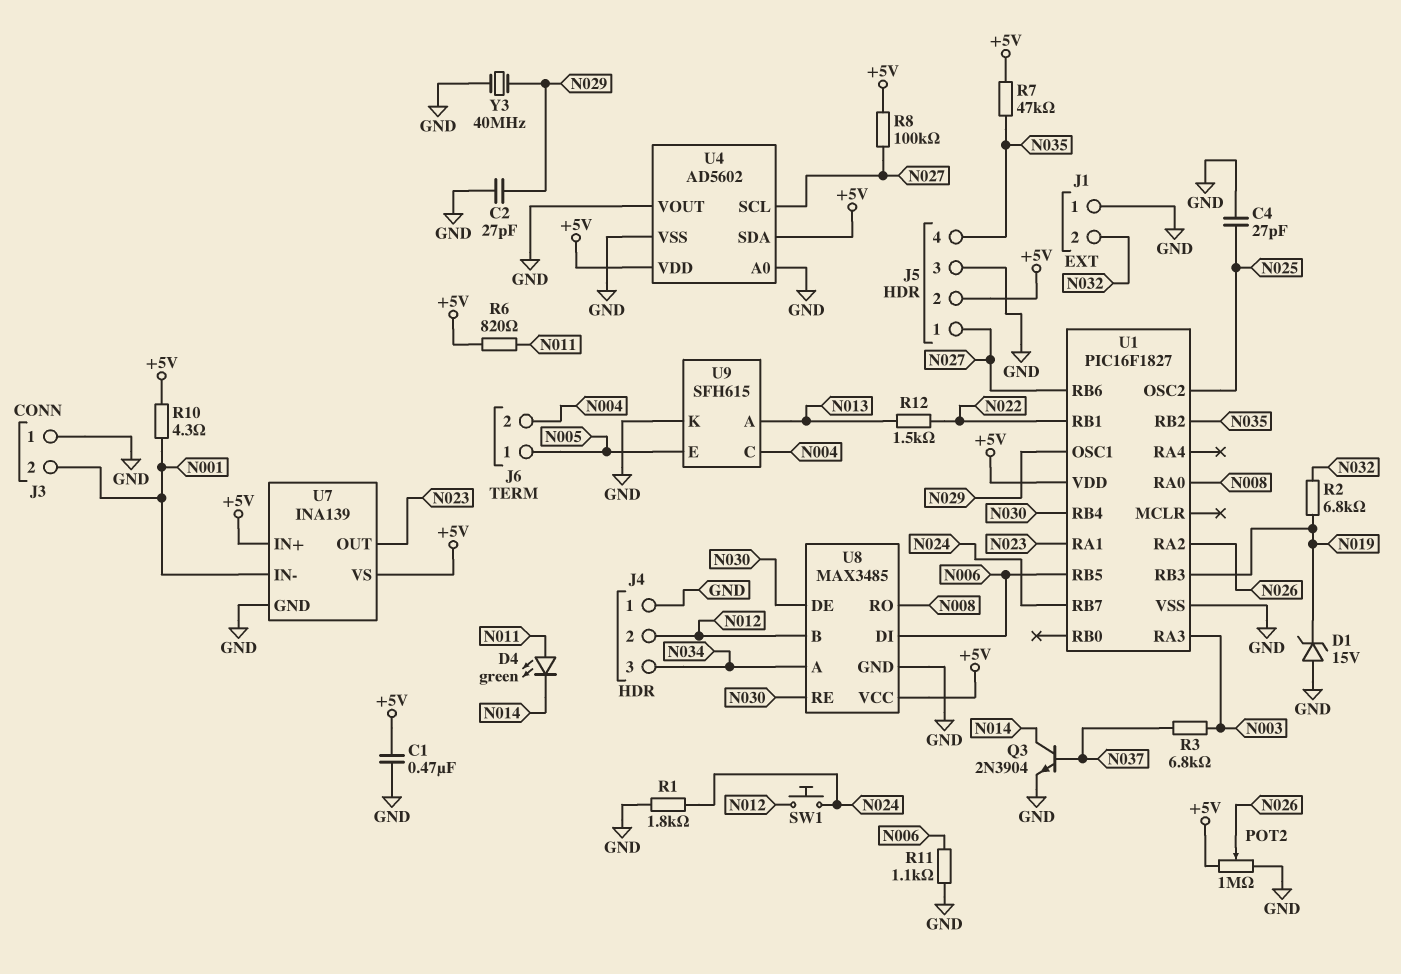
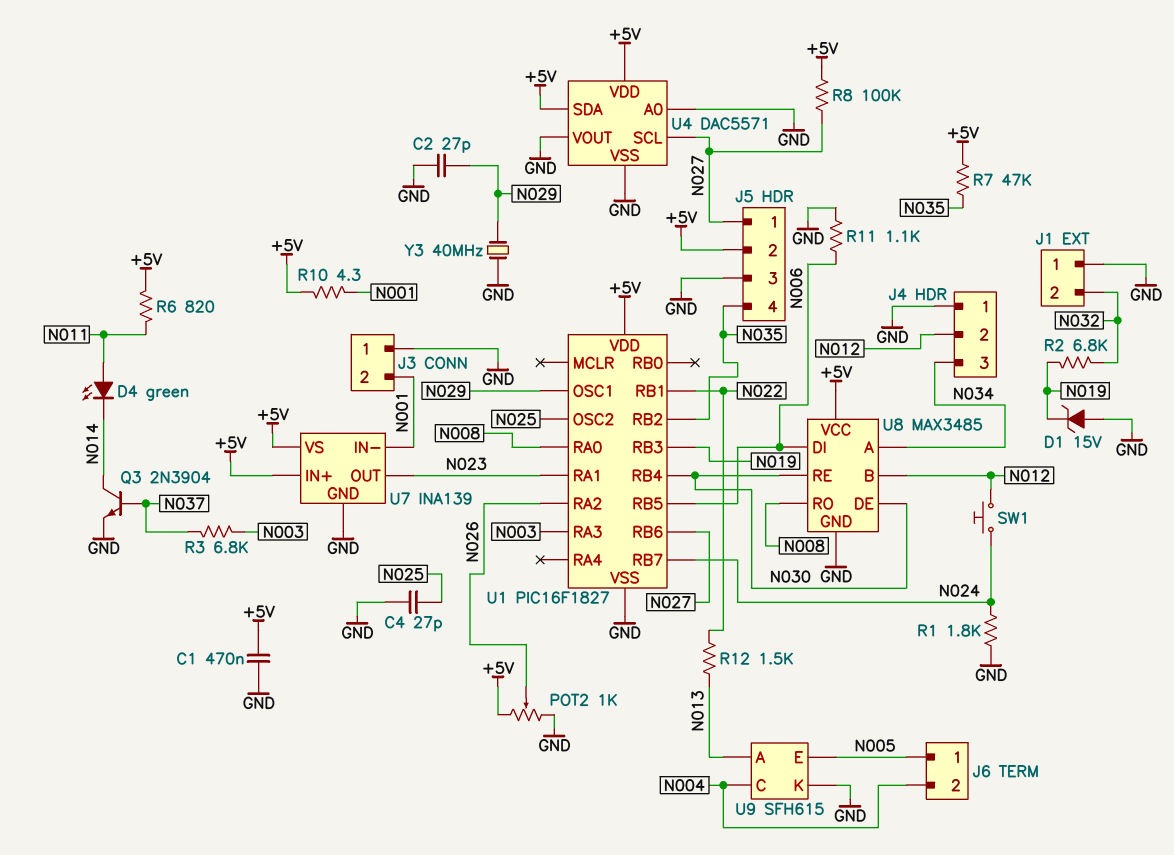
POT2: 1M (+5V, GND, wiper N026) -> 1k (+5V, GND, wiper N026)
U4: AD5602 -> DAC5571

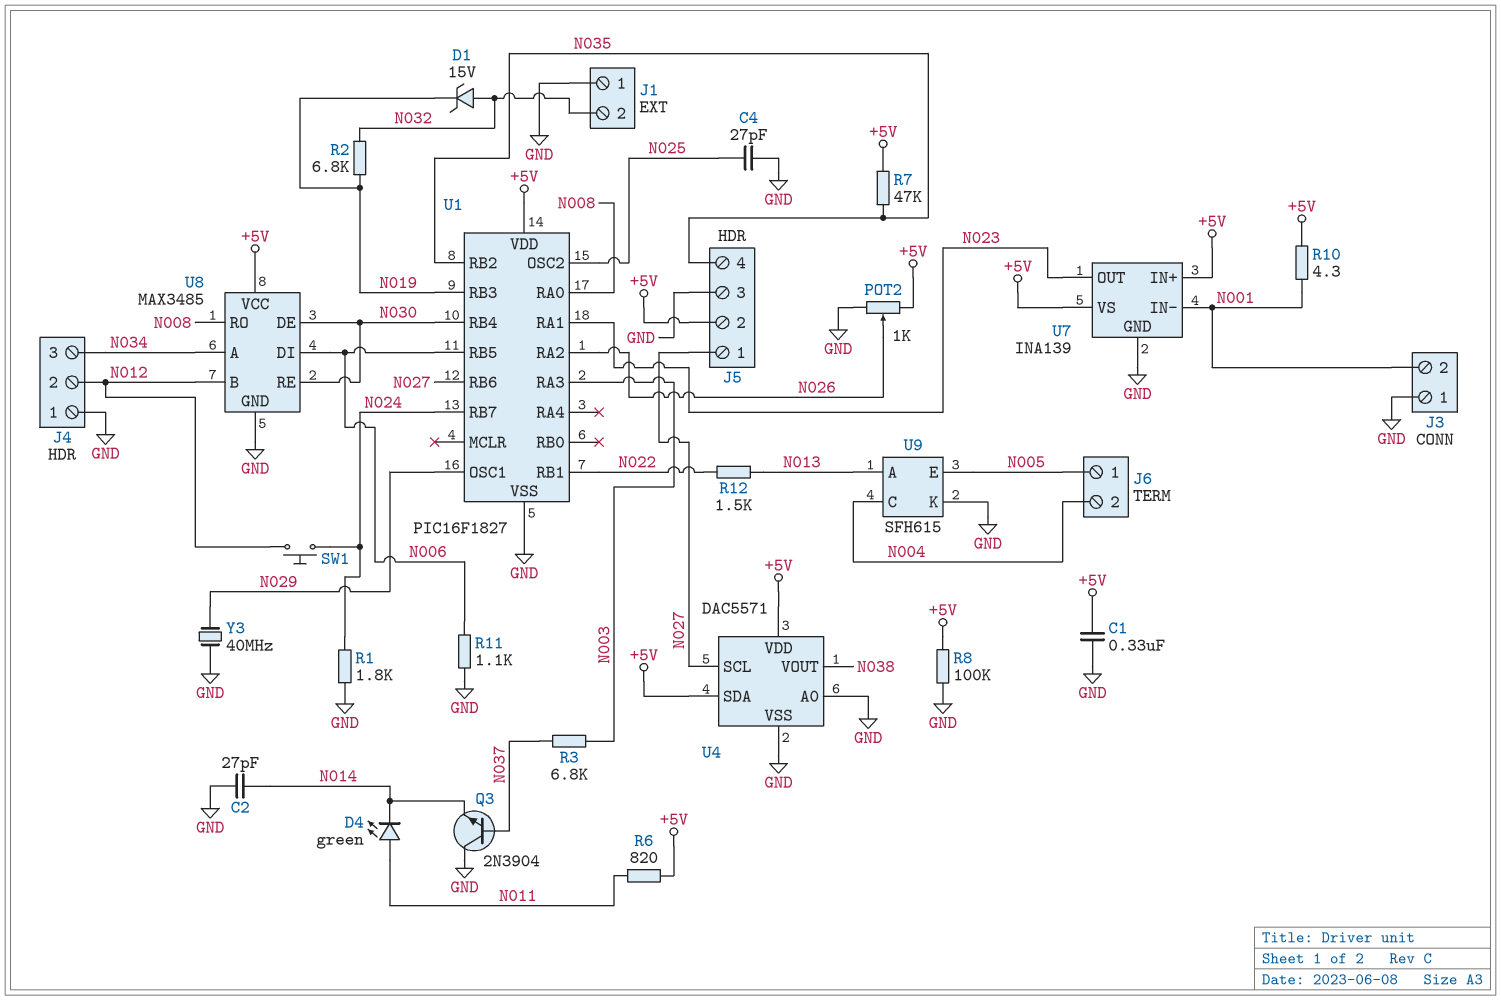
C1: 470nF (+5V, GND) -> 330nF (+5V, GND)
C2: 27pF (GND, N029) -> 27pF (GND, N014)
D1: zener 15V (A GND, K N019) -> zener 15V (A N032, K N019)
Q3: NPN 2N3904 (B N037, C N014, E GND) -> NPN 2N3904 (B N037, C GND, E N014)
R8: 100k (+5V, N027) -> 100k (+5V, GND)
U4 pin VOUT: GND -> N038

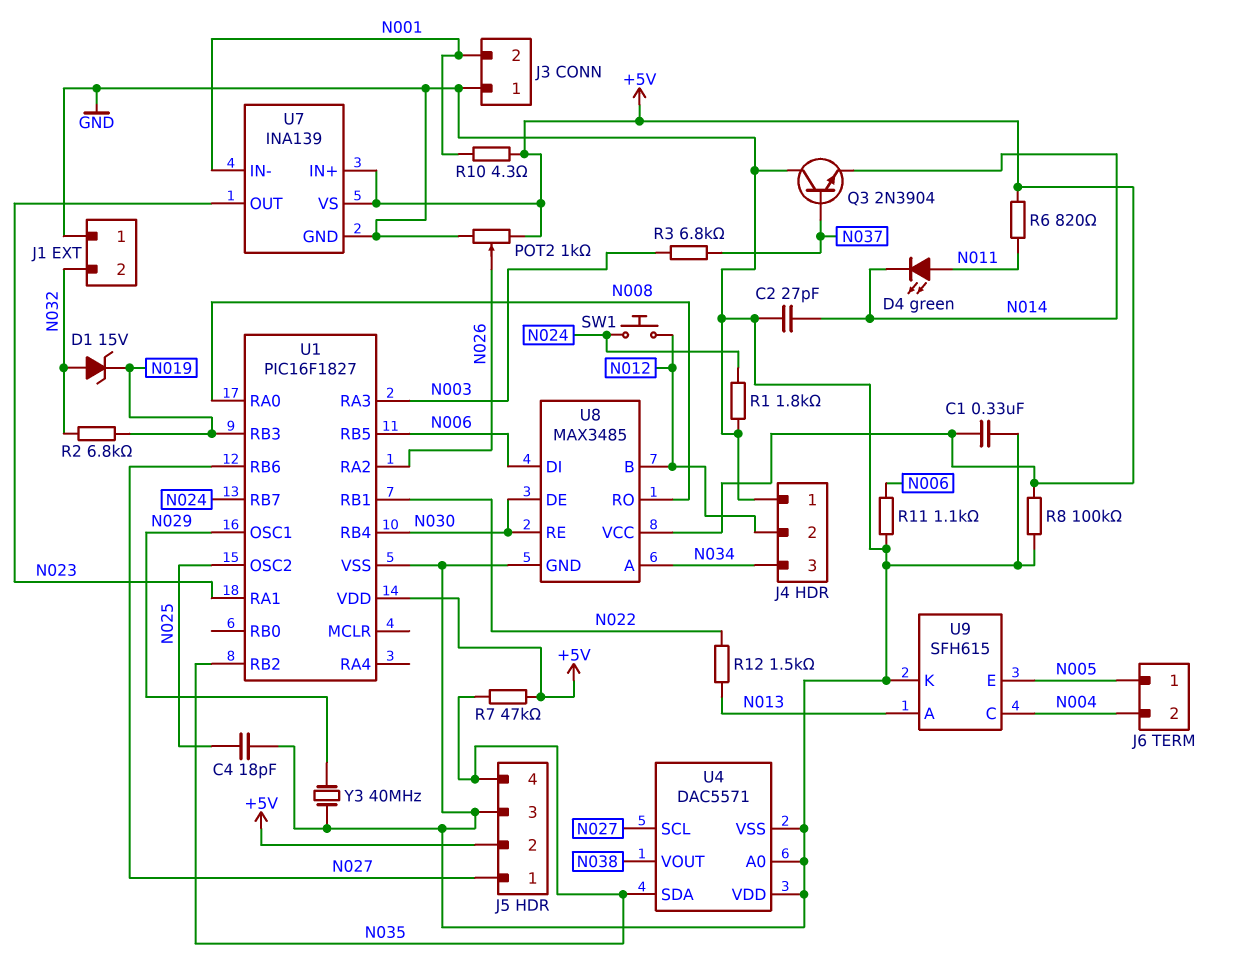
C4: 27pF (GND, N025) -> 18pF (GND, N025)
U4 pin SDA: +5V -> N035
U4 pin VDD: +5V -> GND

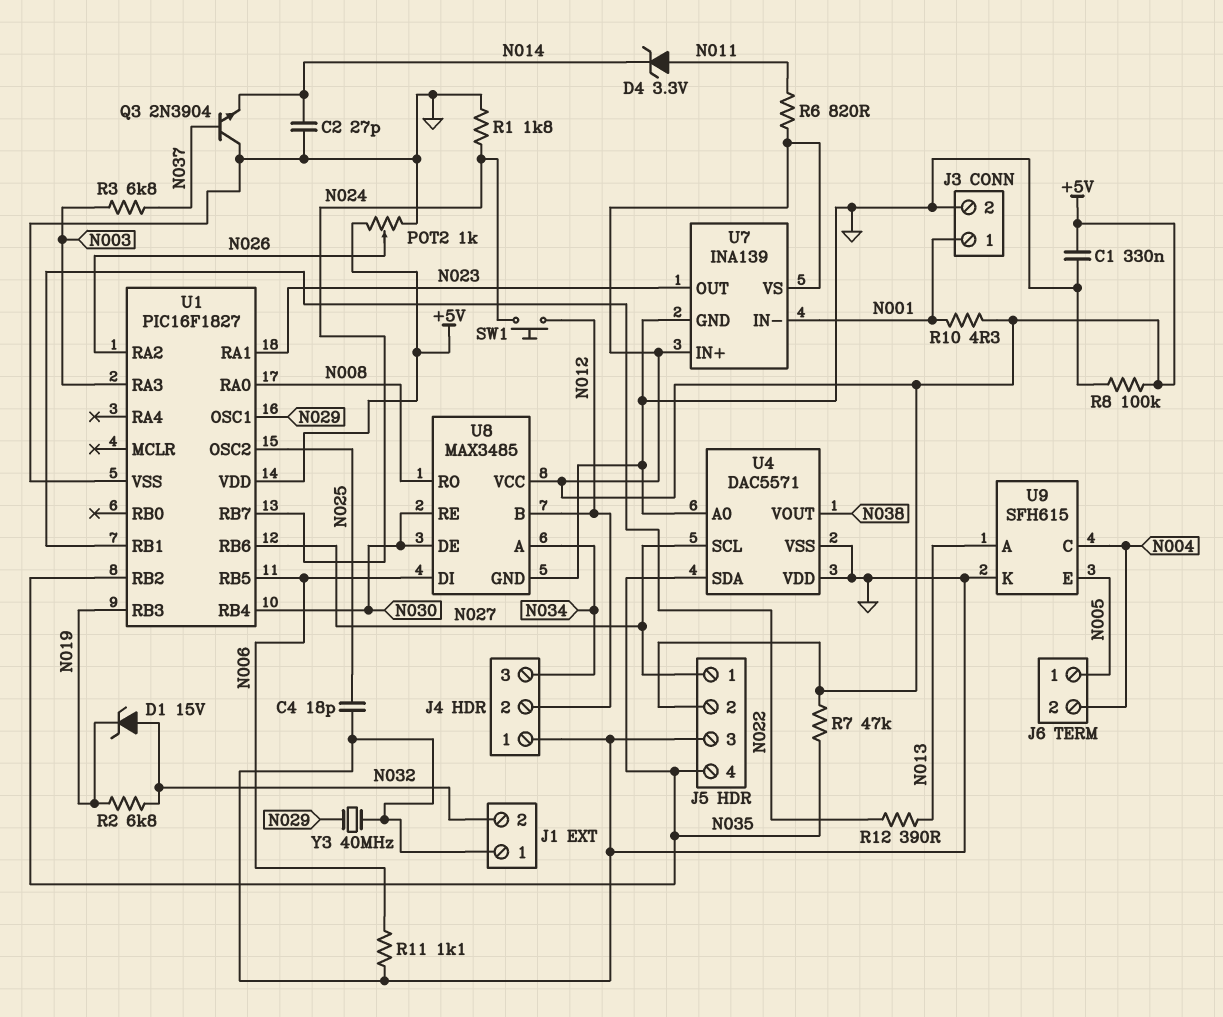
D4: LED green (A N011, K N014) -> zener 3.3V (A N011, K N014)
J3 pin 1: GND -> N001
J3 pin 2: N001 -> GND
R12: 1.5k (N013, N022) -> 390 (N013, N022)

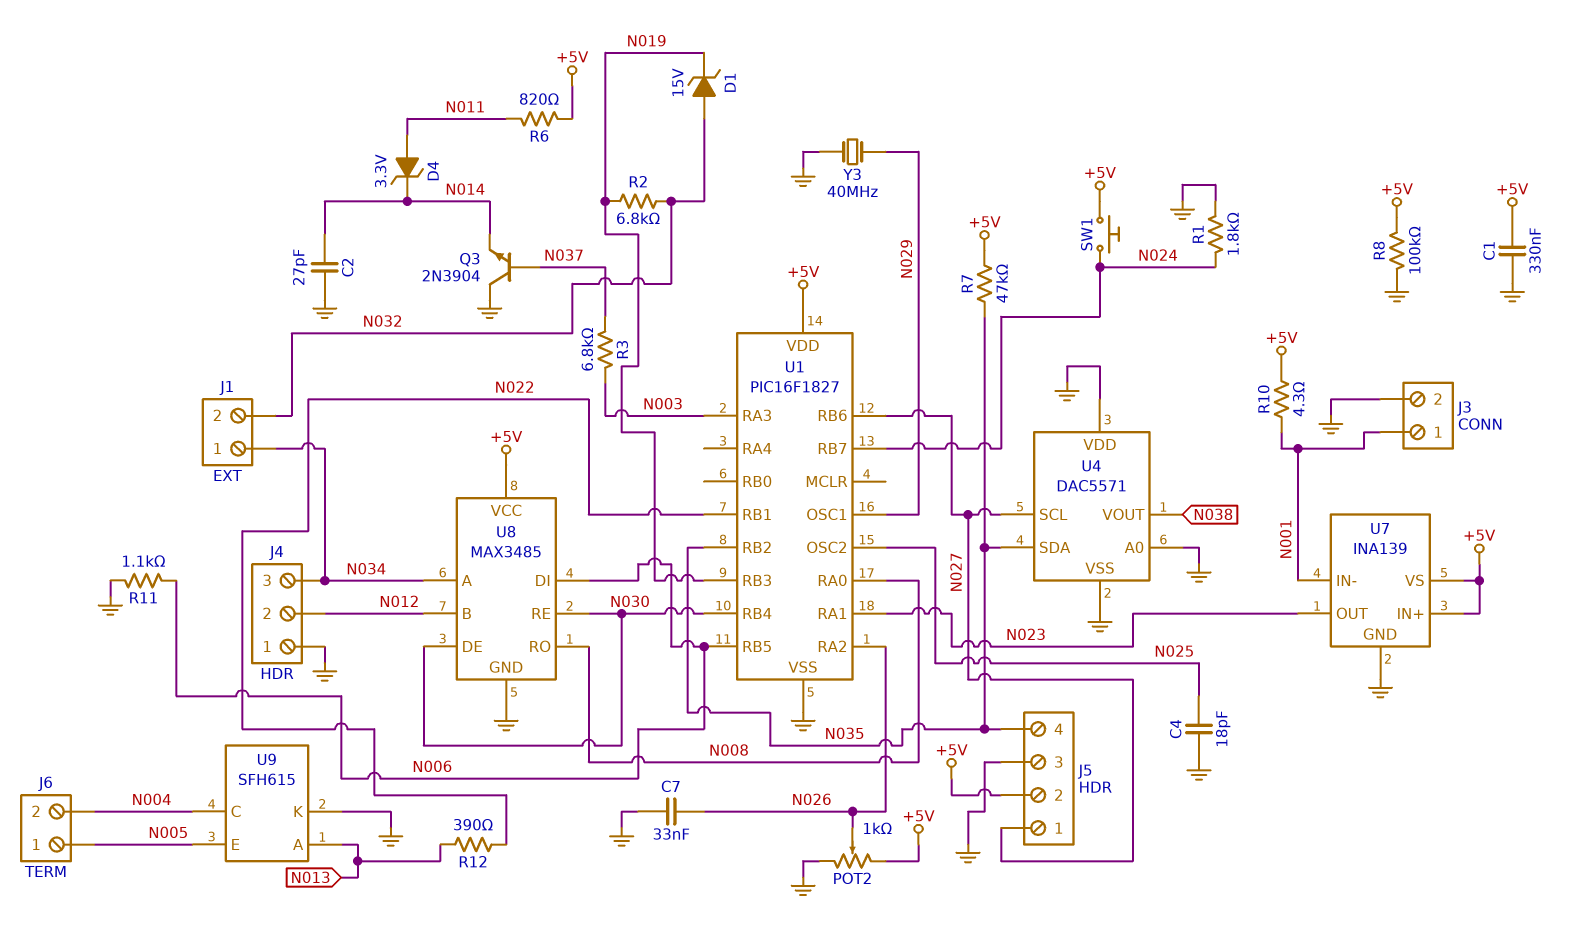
C7: none -> 33nF (GND, N026)
J1 pin 1: GND -> N034
SW1: button (N012, N024) -> button (+5V, N024)

